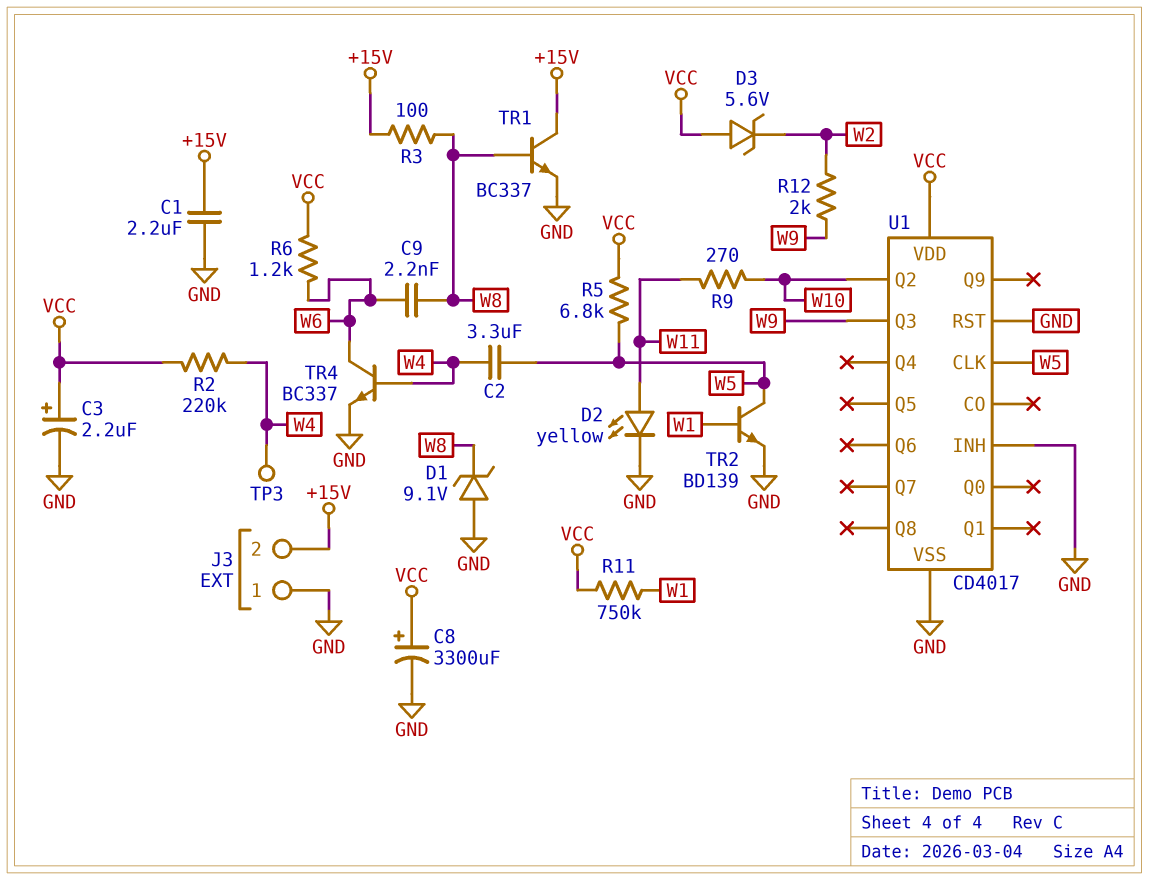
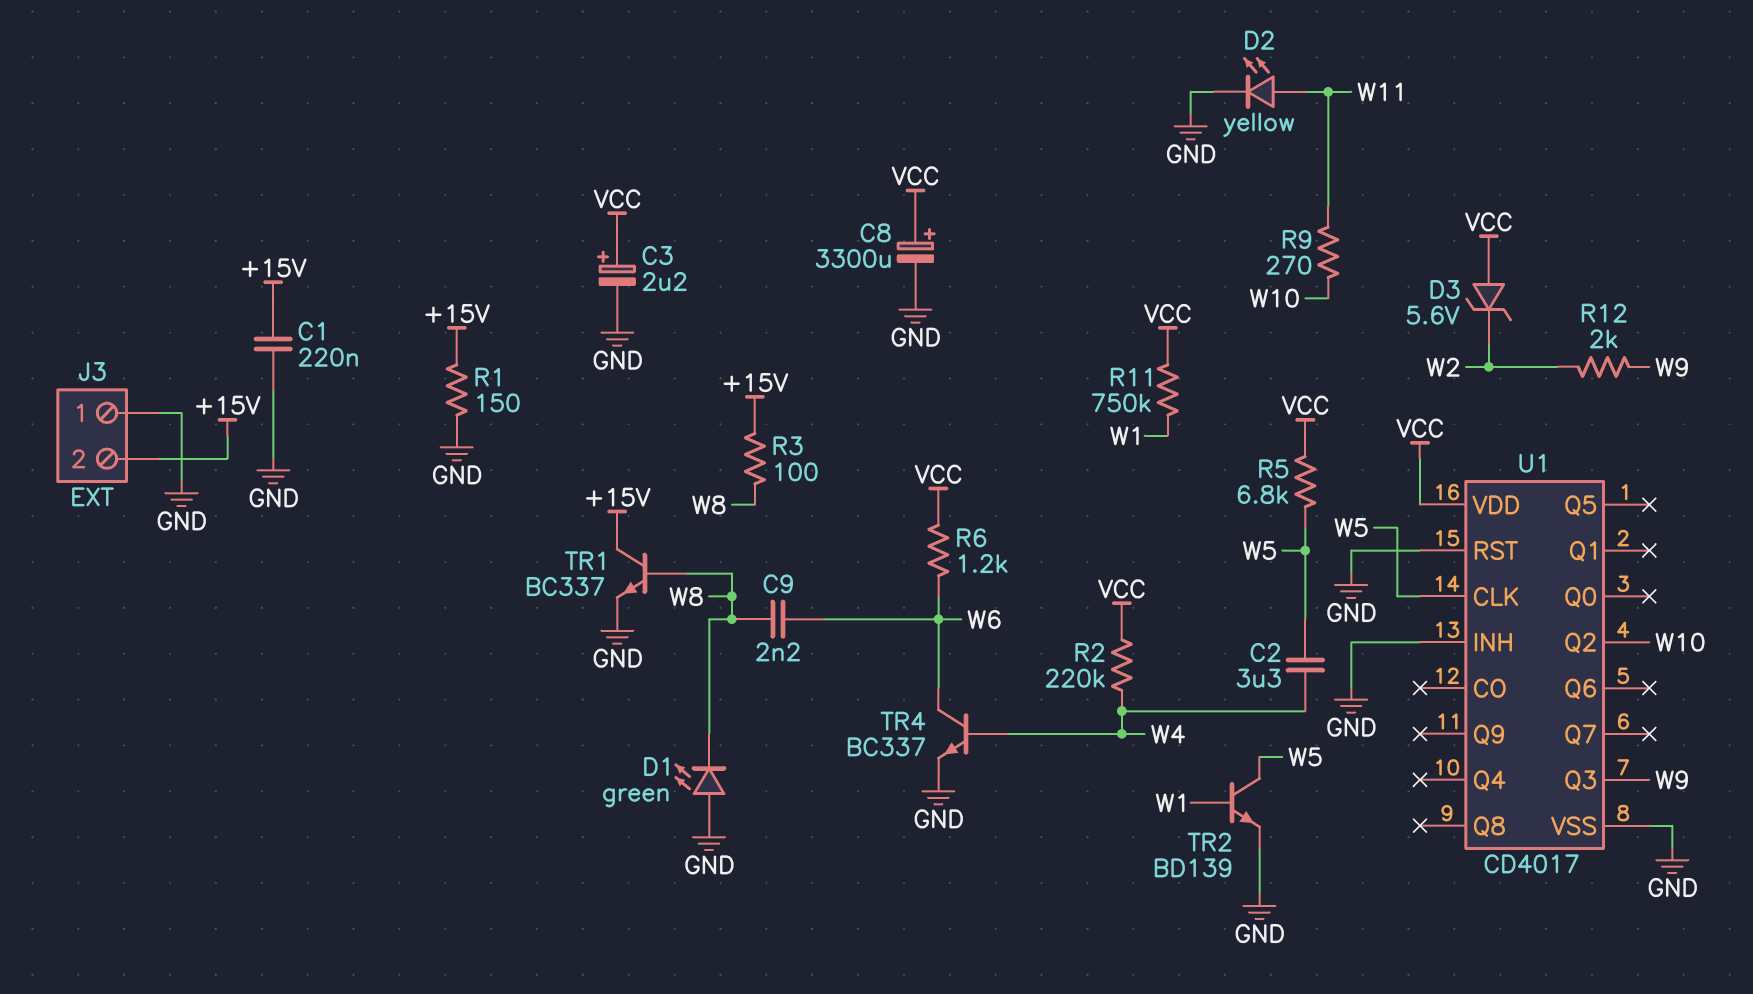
C1: 2.2uF (+15V, GND) -> 220nF (+15V, GND)
D1: zener 9.1V (A GND, K W8) -> LED green (A GND, K W8)
R1: none -> 150 (+15V, GND)
TP3: test point (W4) -> none

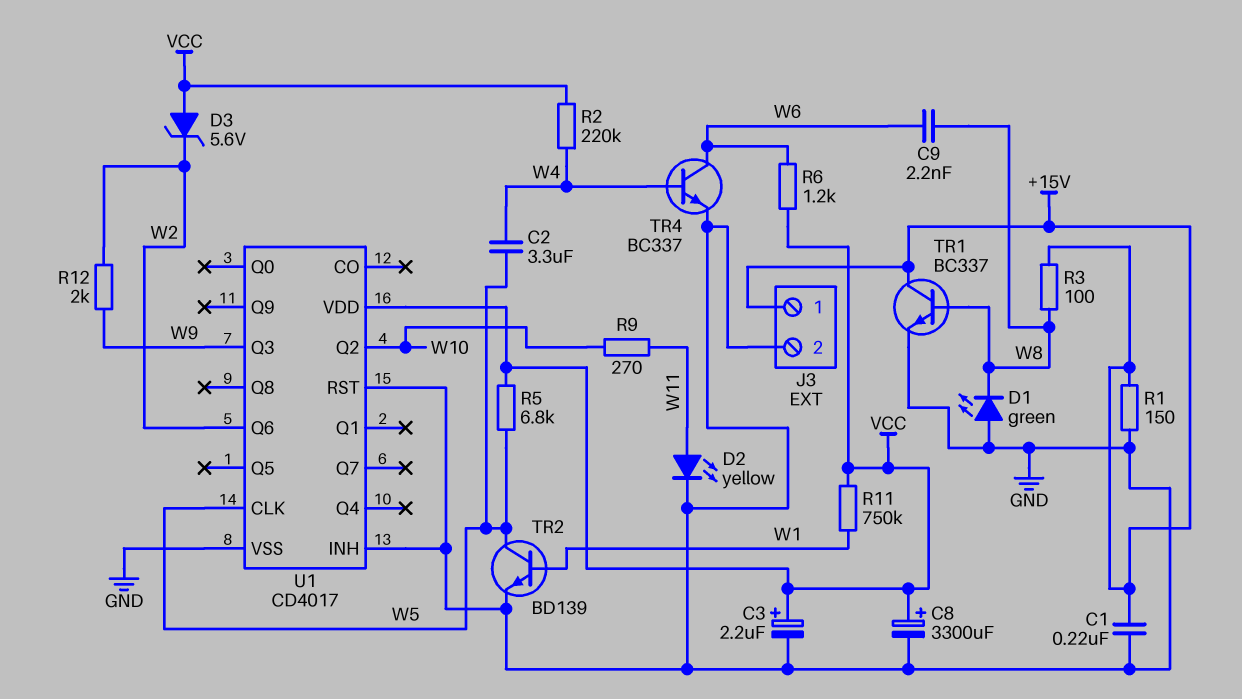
J3 pin 1: GND -> +15V
J3 pin 2: +15V -> GND
U1 pin Q6: none -> W2

